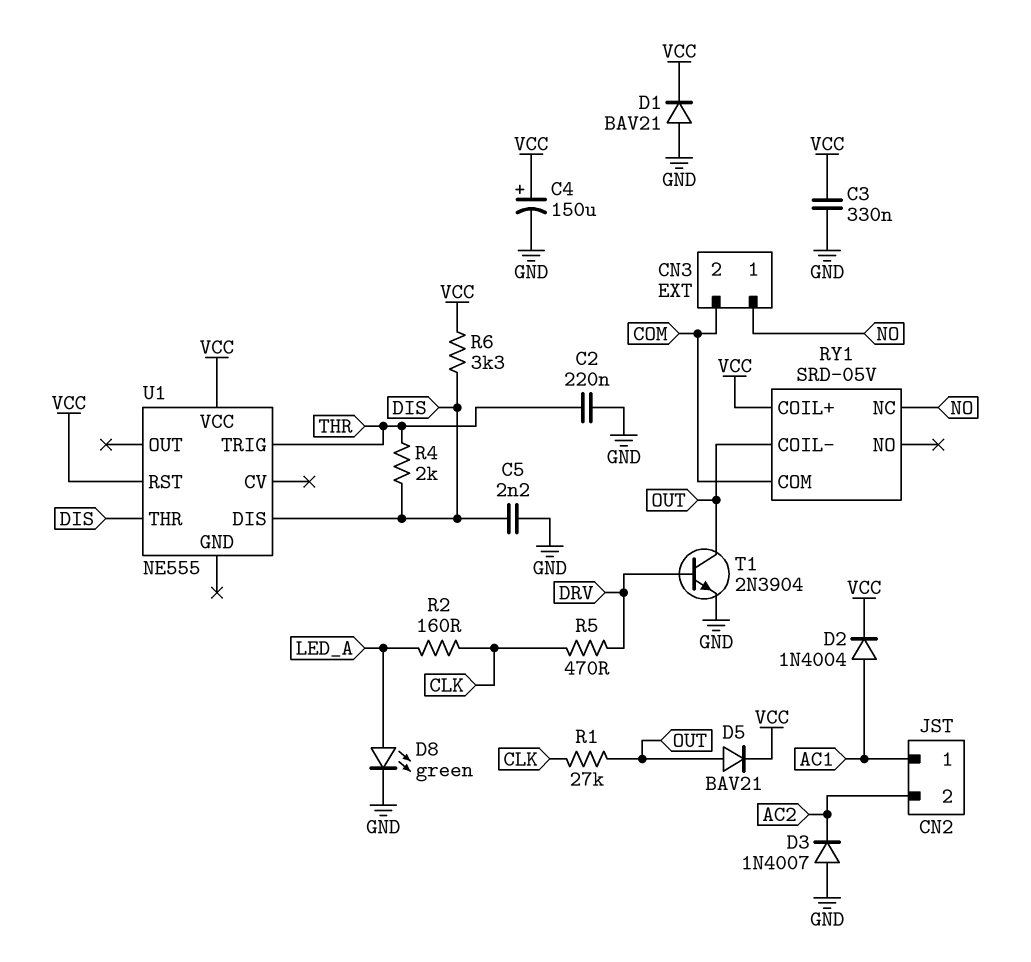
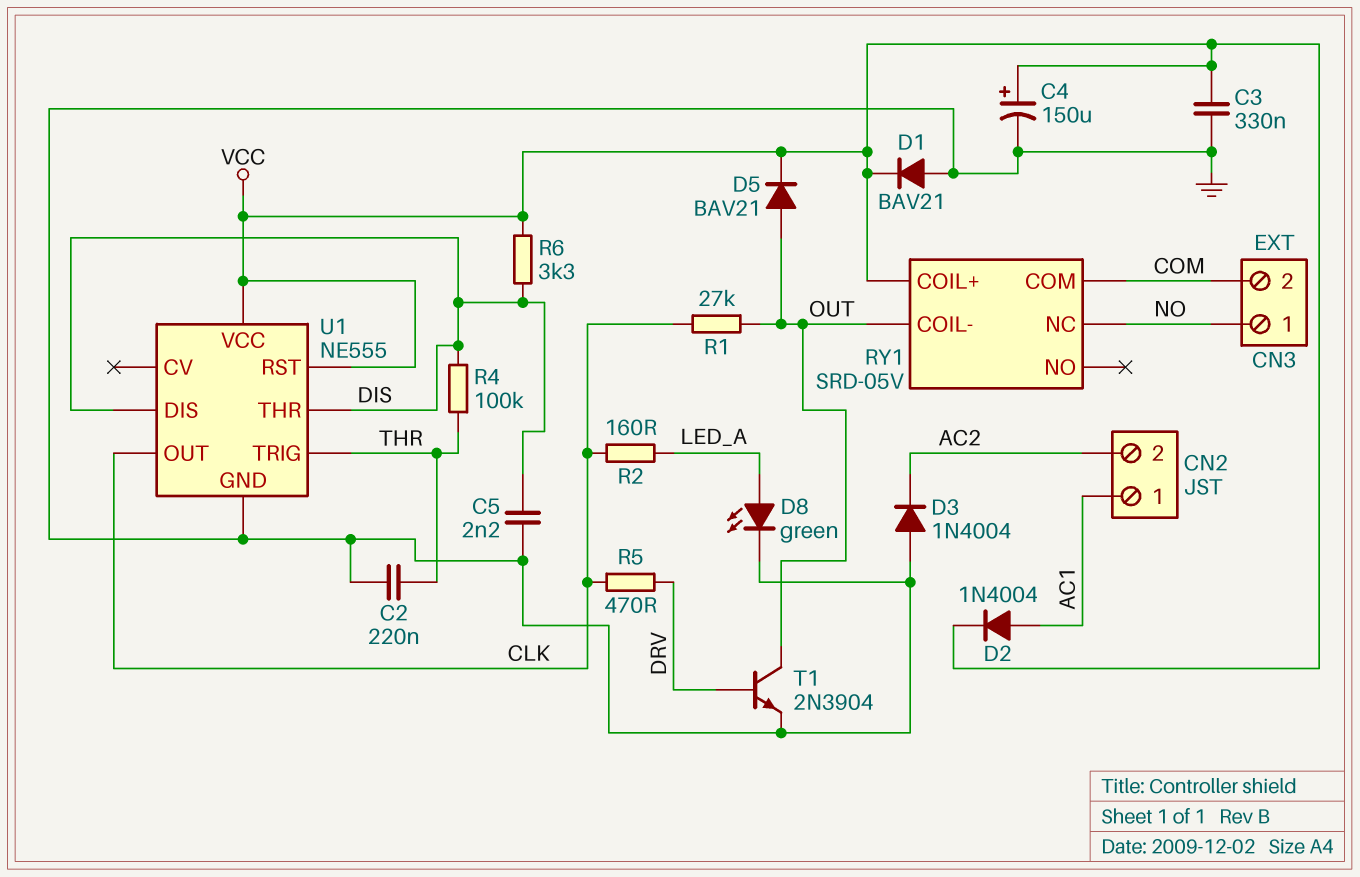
D3: diode 1N4007 (A GND, K AC2) -> diode 1N4004 (A GND, K AC2)
R4: 2k (DIS, THR) -> 100k (DIS, THR)
U1 pin GND: none -> GND
U1 pin OUT: none -> CLK

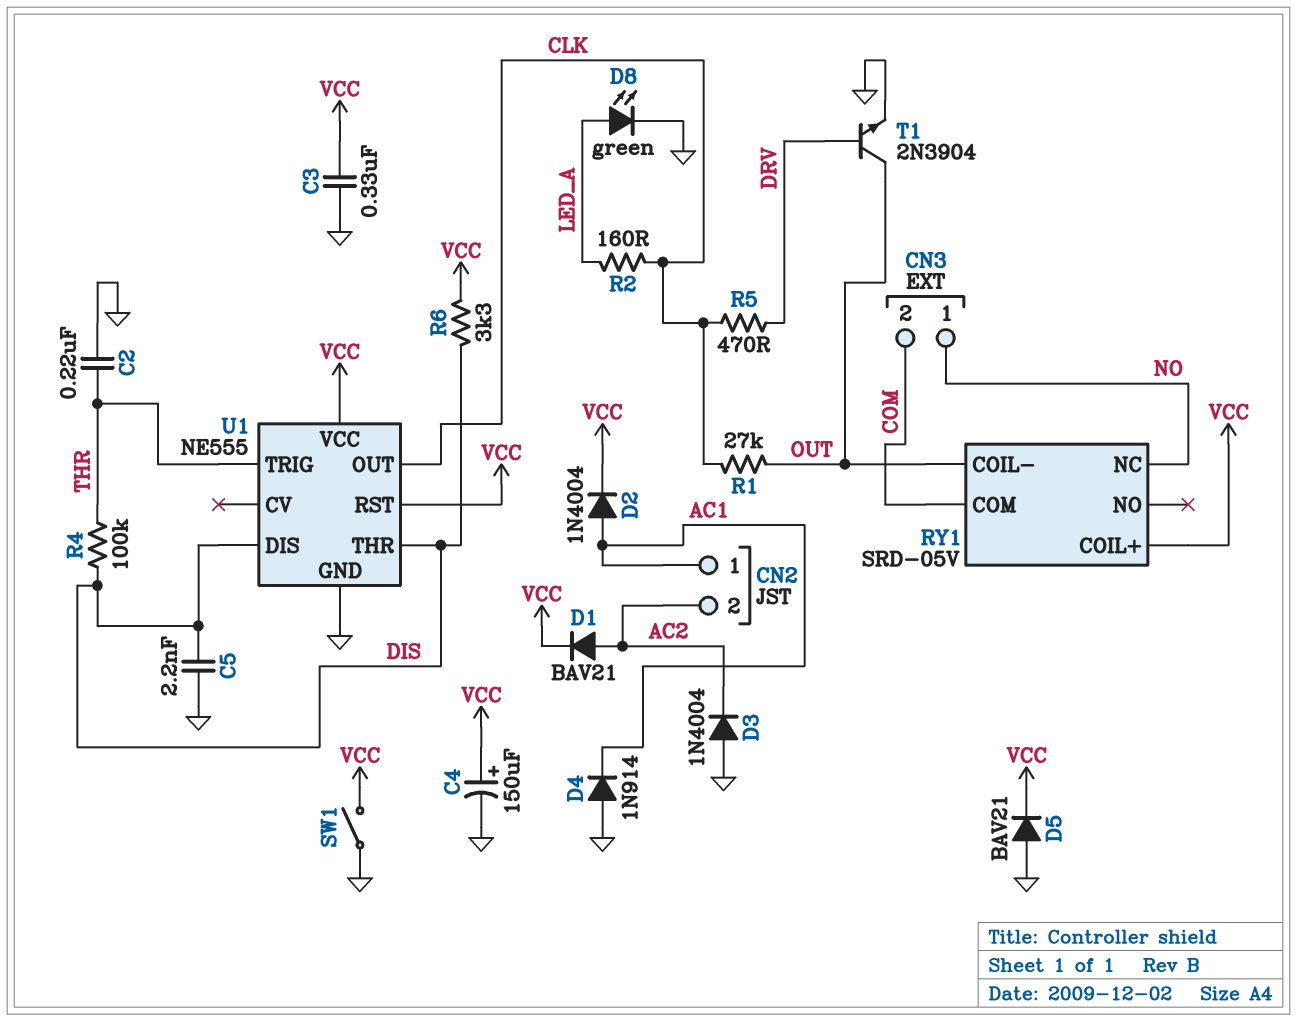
D1: diode BAV21 (A GND, K VCC) -> diode BAV21 (A AC2, K VCC)
D4: none -> diode 1N914 (A GND, K AC1)
D5: diode BAV21 (A OUT, K VCC) -> diode BAV21 (A GND, K VCC)
SW1: none -> switch (GND, VCC)

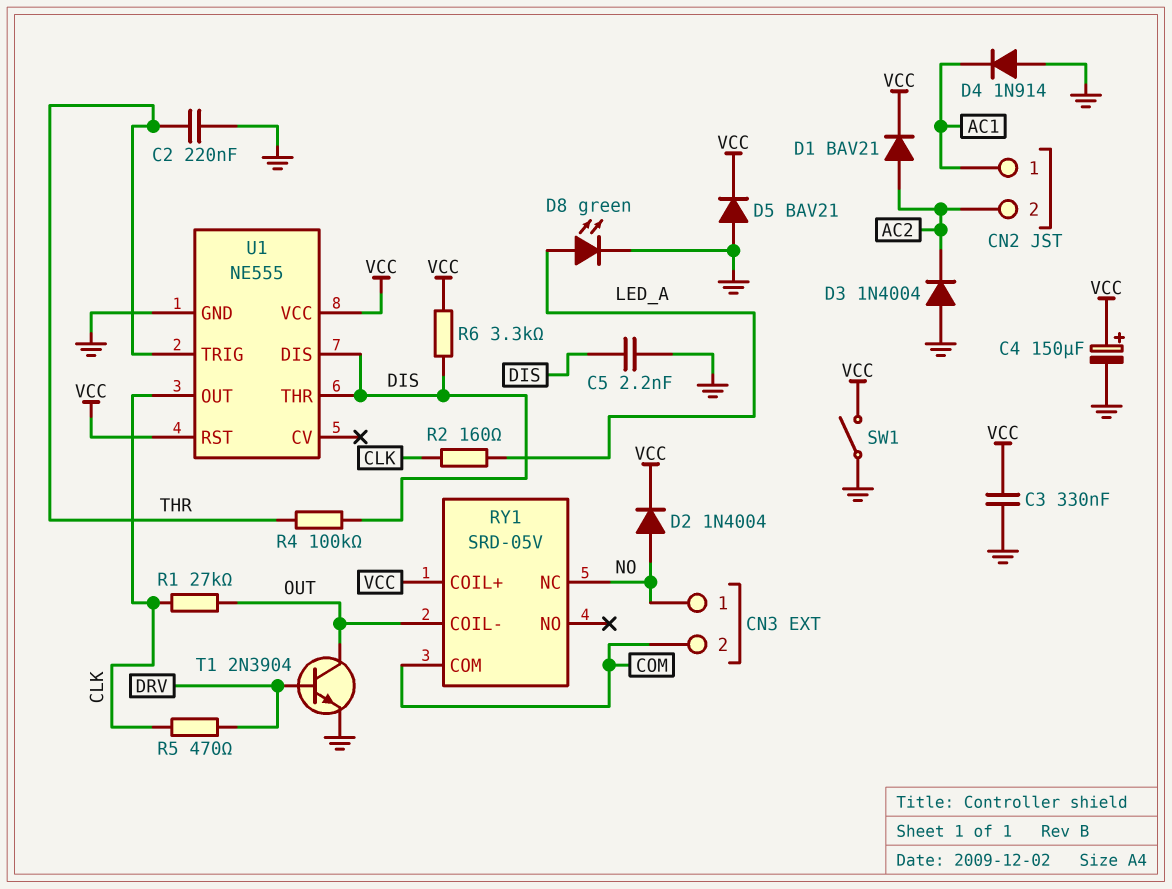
D2: diode 1N4004 (A AC1, K VCC) -> diode 1N4004 (A NO, K VCC)

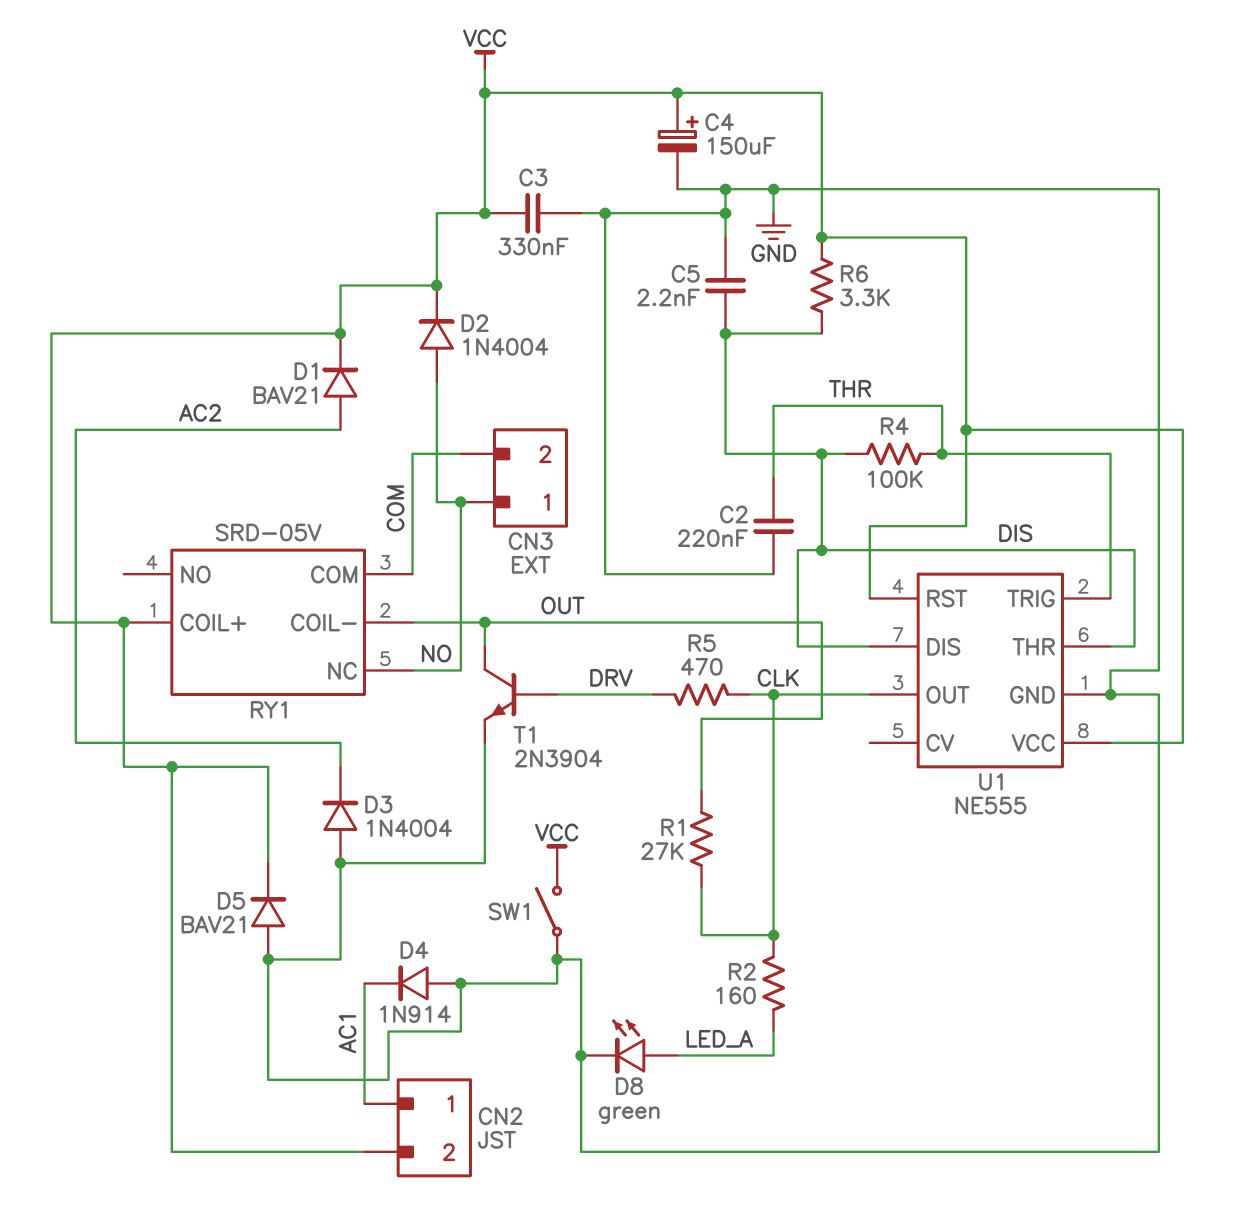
CN2 pin 2: AC2 -> VCC

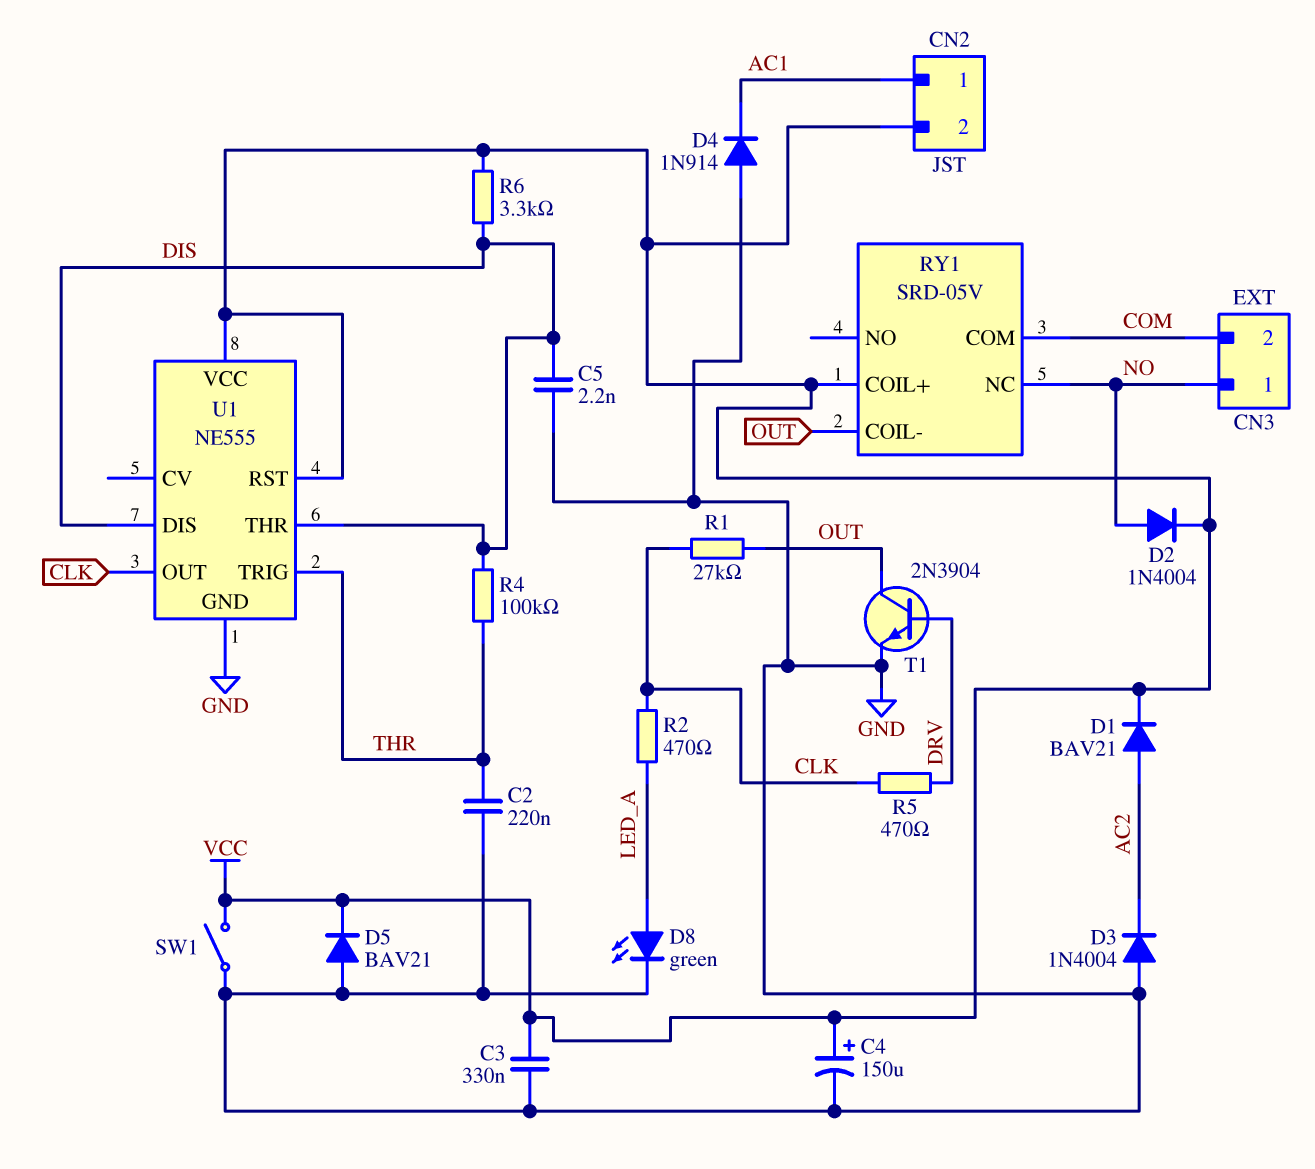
R2: 160 (CLK, LED_A) -> 470 (CLK, LED_A)

